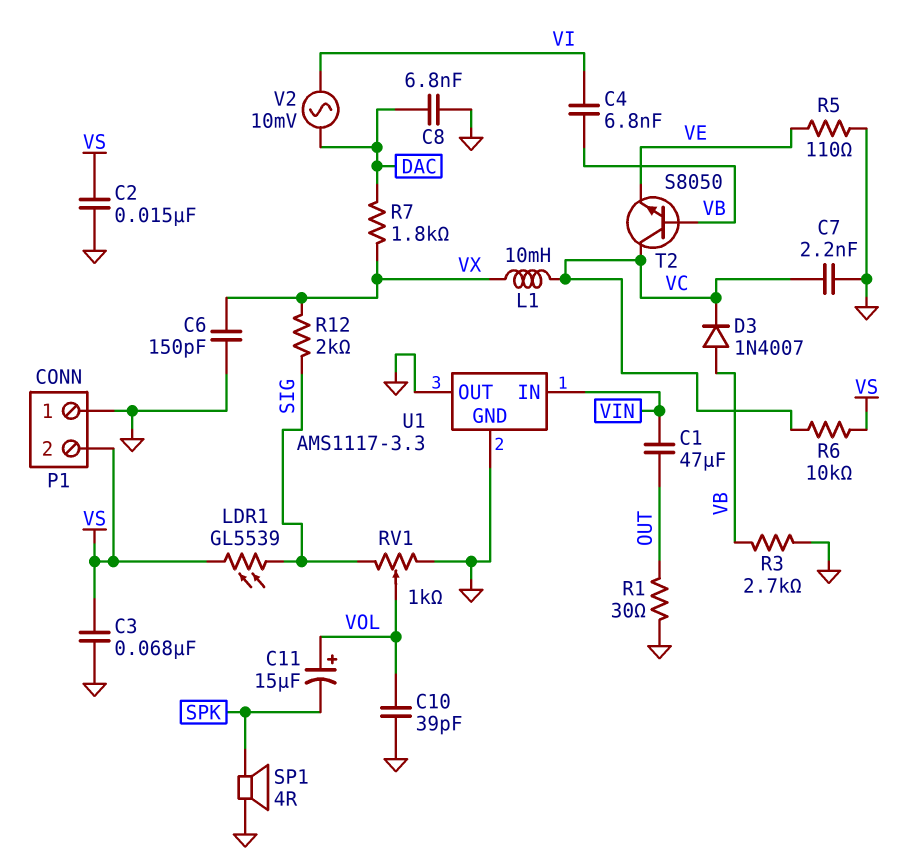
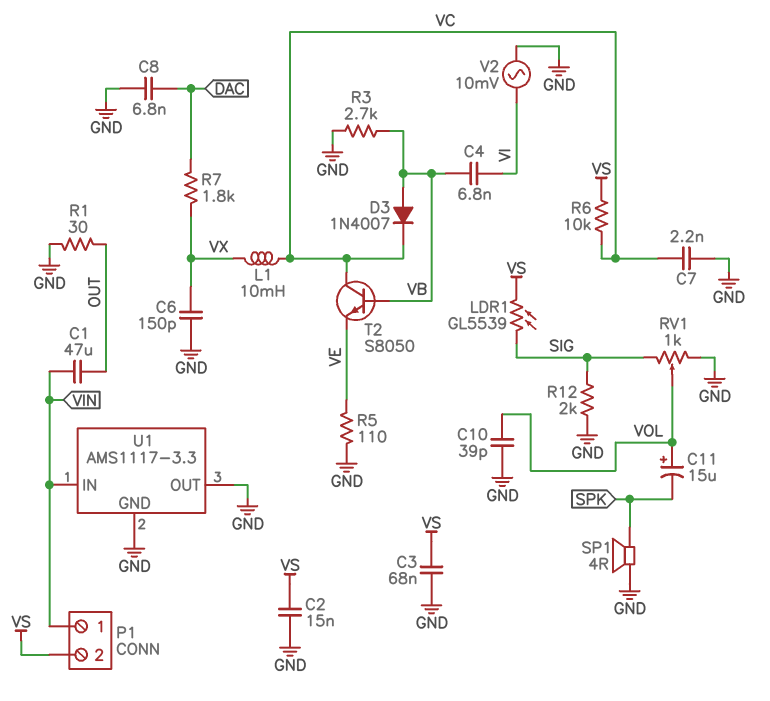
P1 pin 1: GND -> VIN
R12: 2k (SIG, VX) -> 2k (GND, SIG)
V2: AC 10mV (DAC, VI) -> AC 10mV (GND, VI)

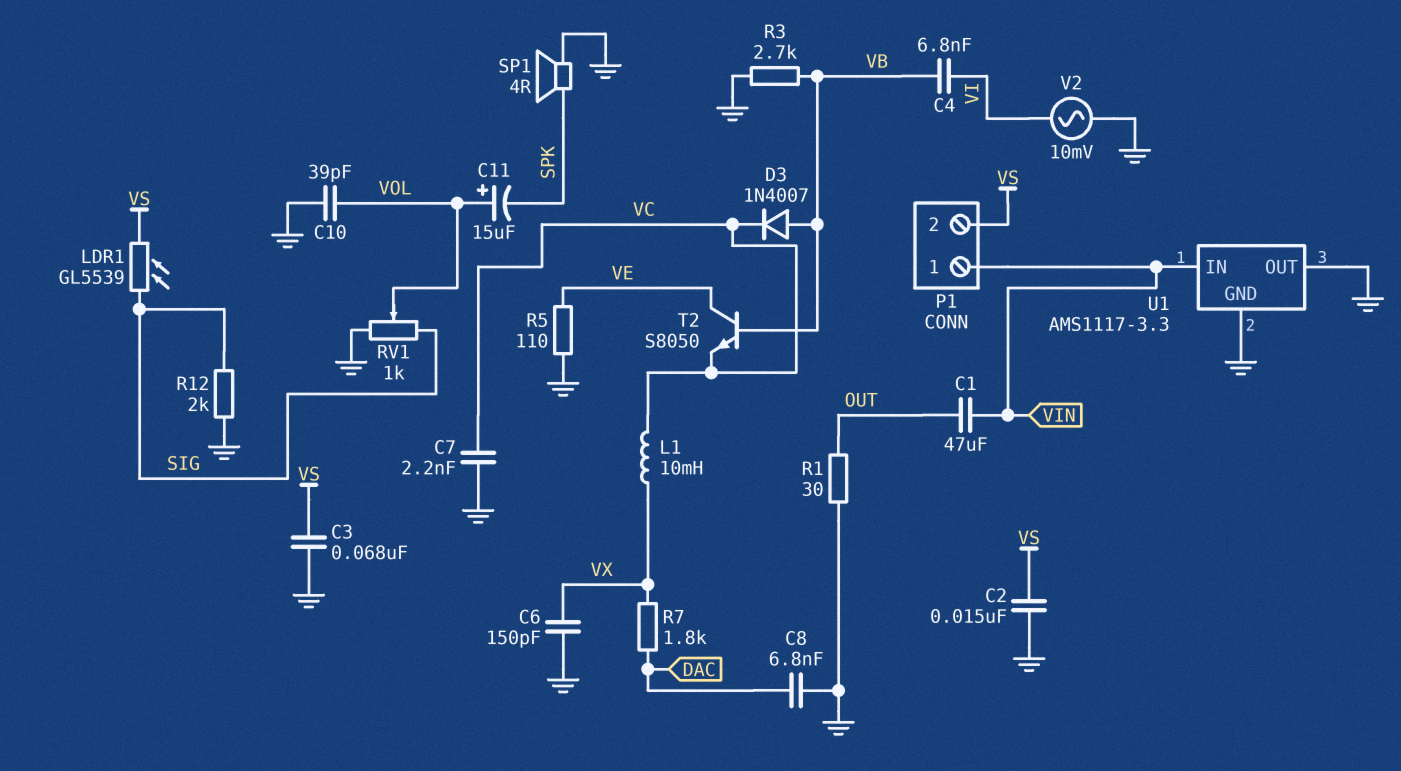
R6: 10k (VC, VS) -> none
T2: NPN S8050 (B VB, C VC, E VE) -> NPN S8050 (B VB, C VE, E VC)

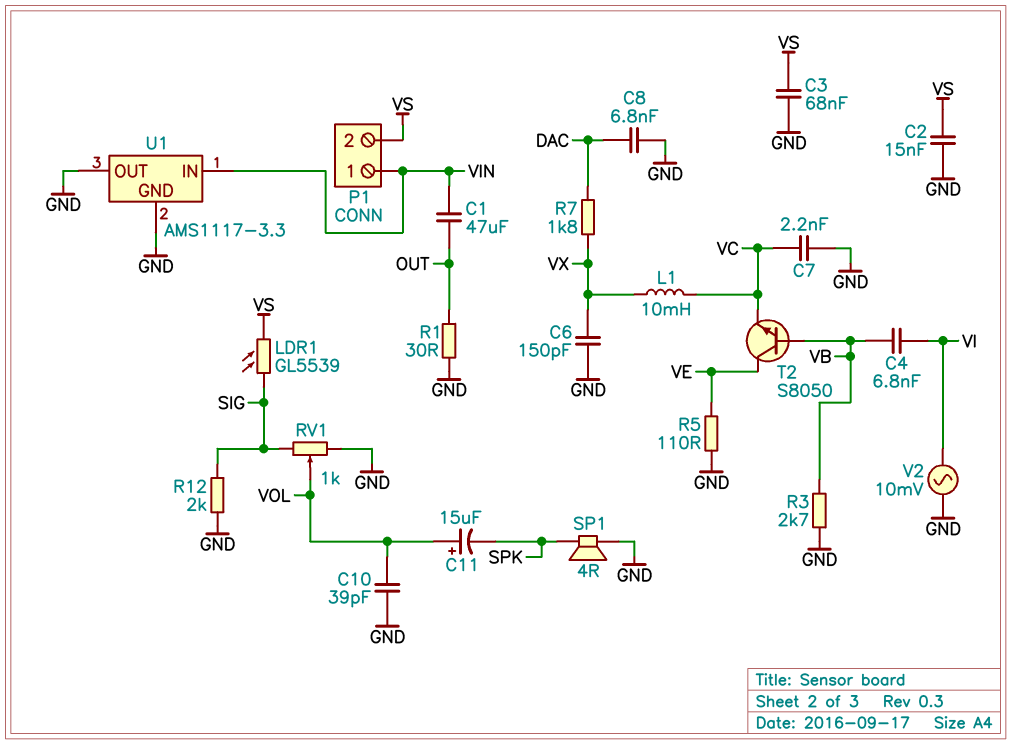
D3: diode 1N4007 (A VB, K VC) -> none

